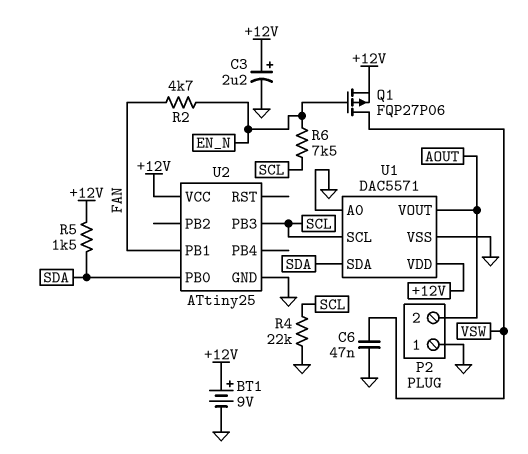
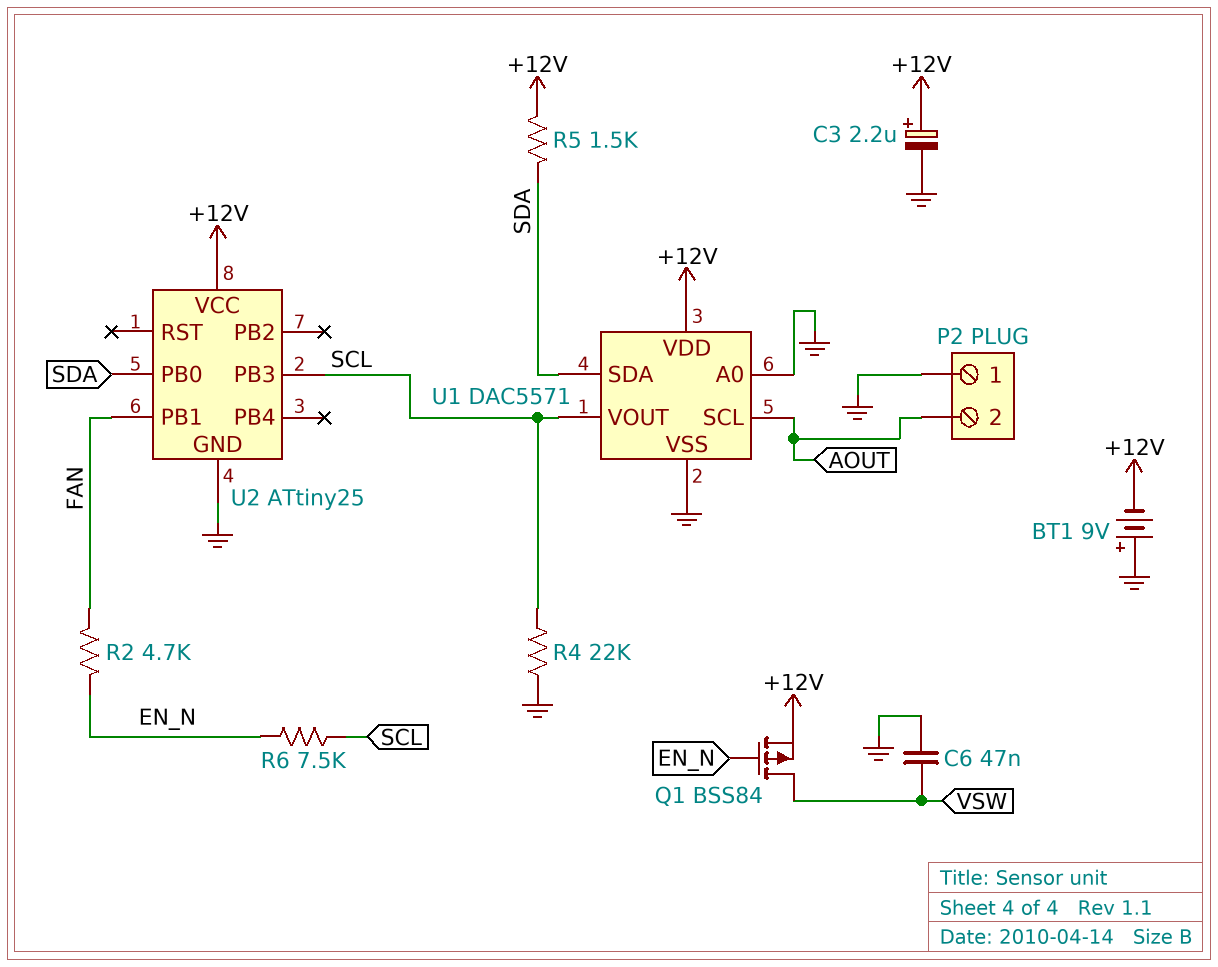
BT1: 9V (plus +12V, minus GND) -> 9V (plus GND, minus +12V)
Q1: PMOS FQP27P06 (G EN_N, D VSW, S +12V) -> PMOS BSS84 (G EN_N, D VSW, S +12V)
U1 pin SCL: SCL -> AOUT
U1 pin VOUT: AOUT -> SCL

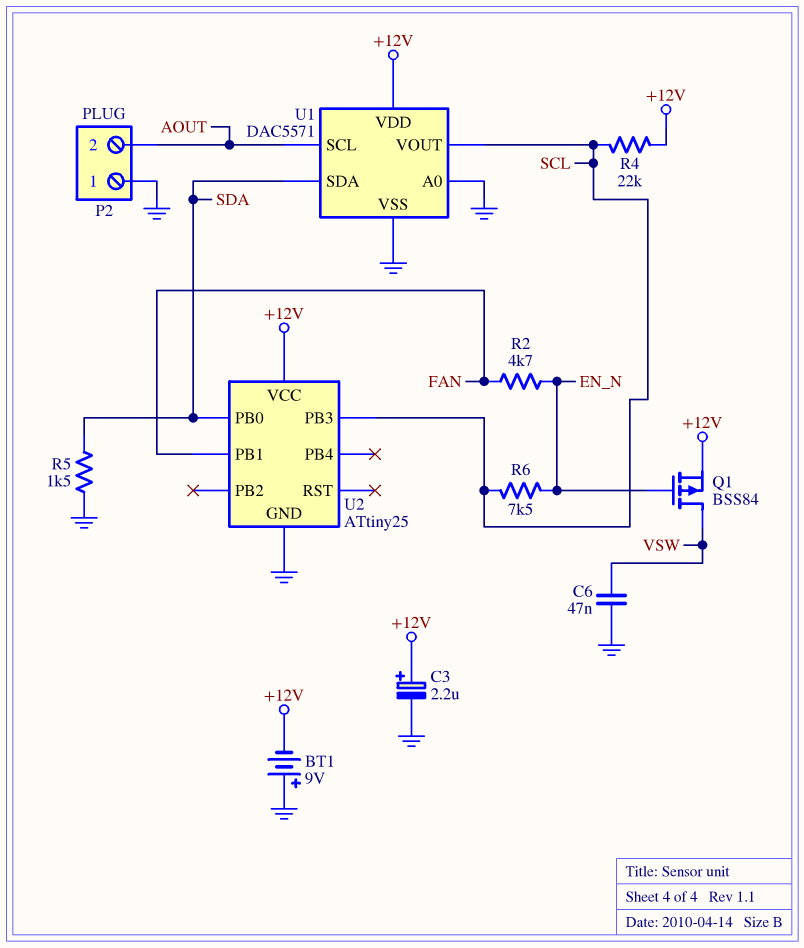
R4: 22k (GND, SCL) -> 22k (+12V, SCL)
R5: 1.5k (+12V, SDA) -> 1.5k (GND, SDA)

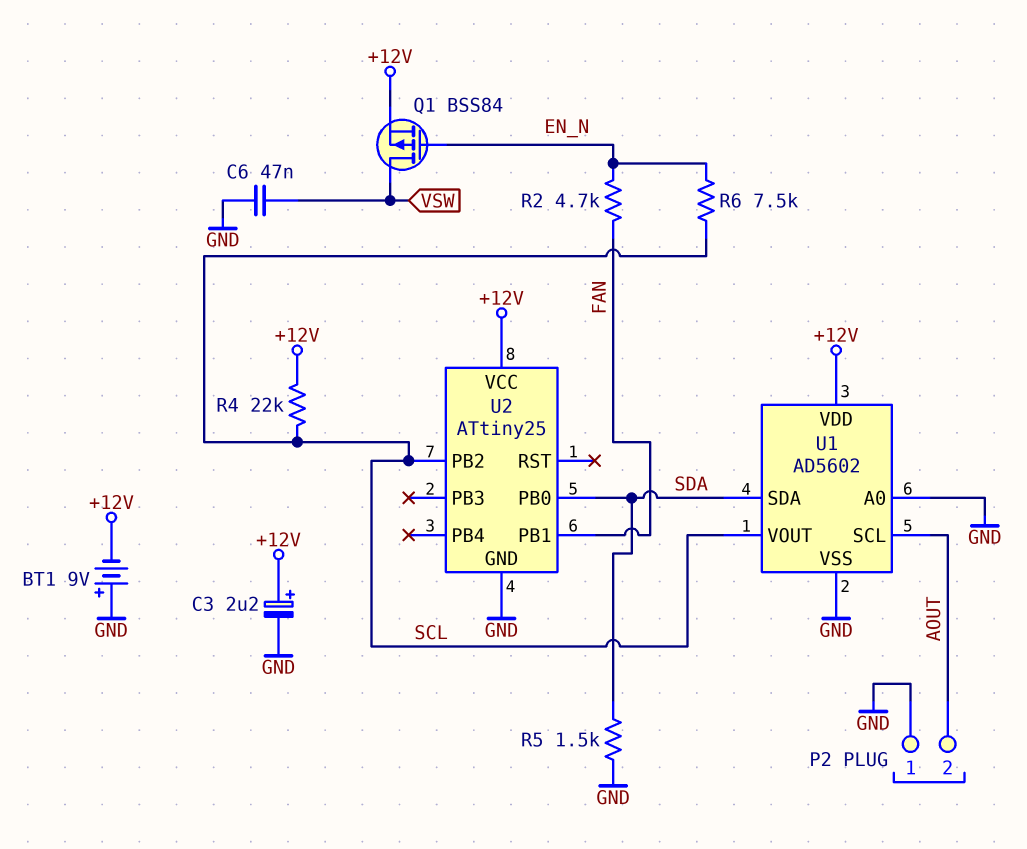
U1: DAC5571 -> AD5602
U2 pin PB2: none -> SCL
U2 pin PB3: SCL -> none

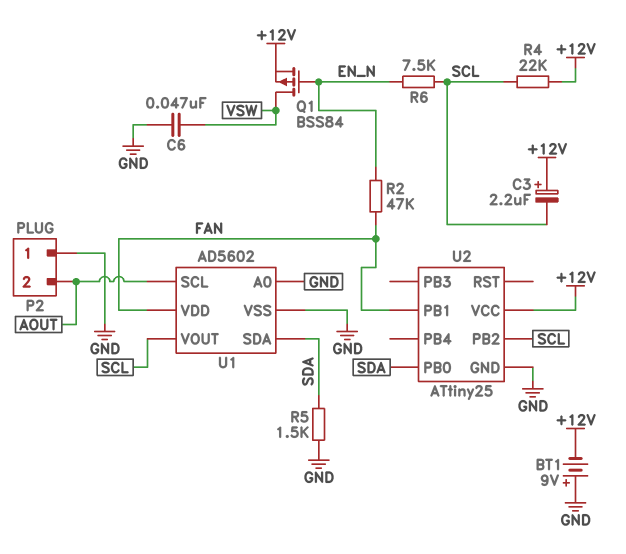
C3: 2.2uF (plus +12V, minus GND) -> 2.2uF (plus +12V, minus SCL)
R2: 4.7k (EN_N, FAN) -> 47k (EN_N, FAN)
U1 pin VDD: +12V -> FAN

